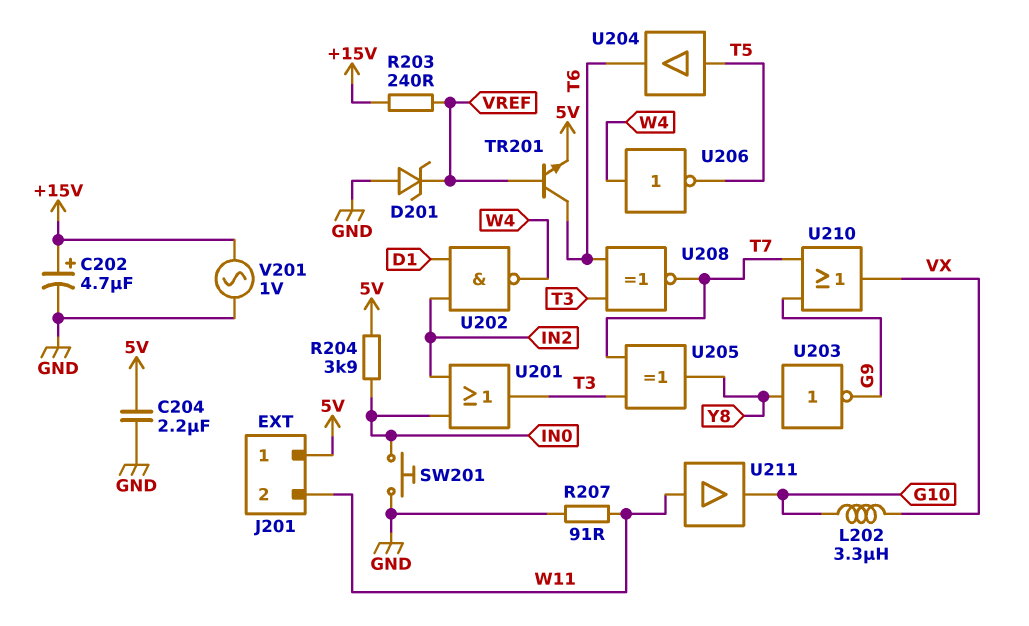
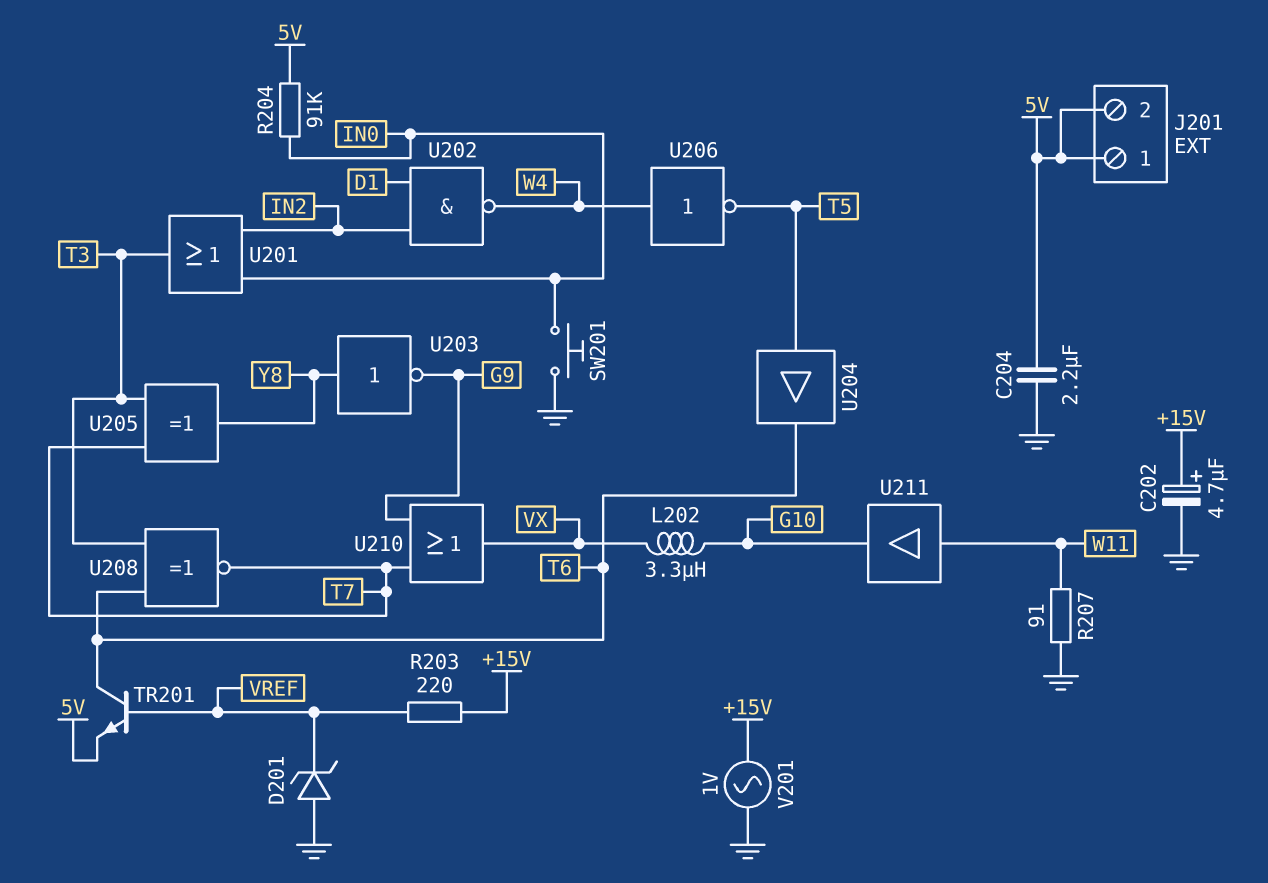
J201 pin 2: W11 -> 5V
R203: 240 (+15V, VREF) -> 220 (+15V, VREF)
R204: 3.9k (5V, IN0) -> 91k (5V, IN0)

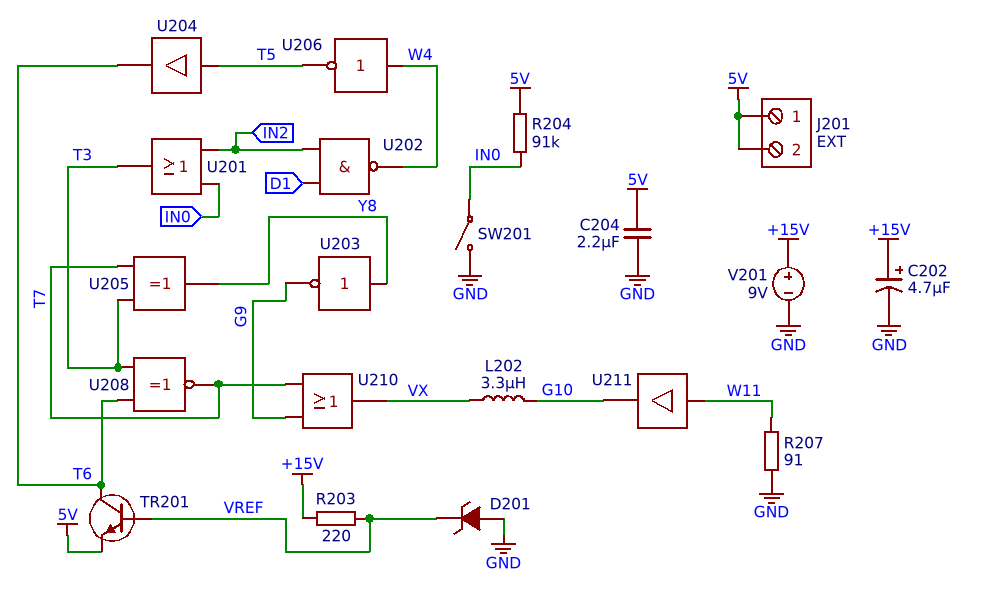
SW201: button (GND, IN0) -> switch (GND, IN0)
V201: AC 1V (+15V, GND) -> 9V (plus +15V, minus GND)

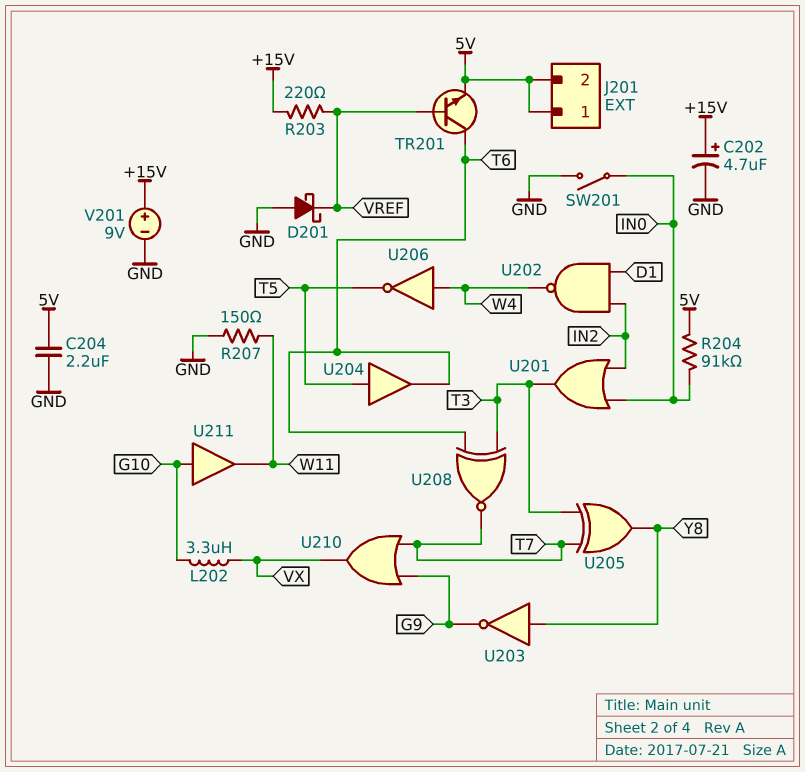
D201: zener (A GND, K VREF) -> schottky (A GND, K VREF)
R207: 91 (GND, W11) -> 150 (GND, W11)
U211: buffer (in W11, out G10) -> buffer (in G10, out W11)

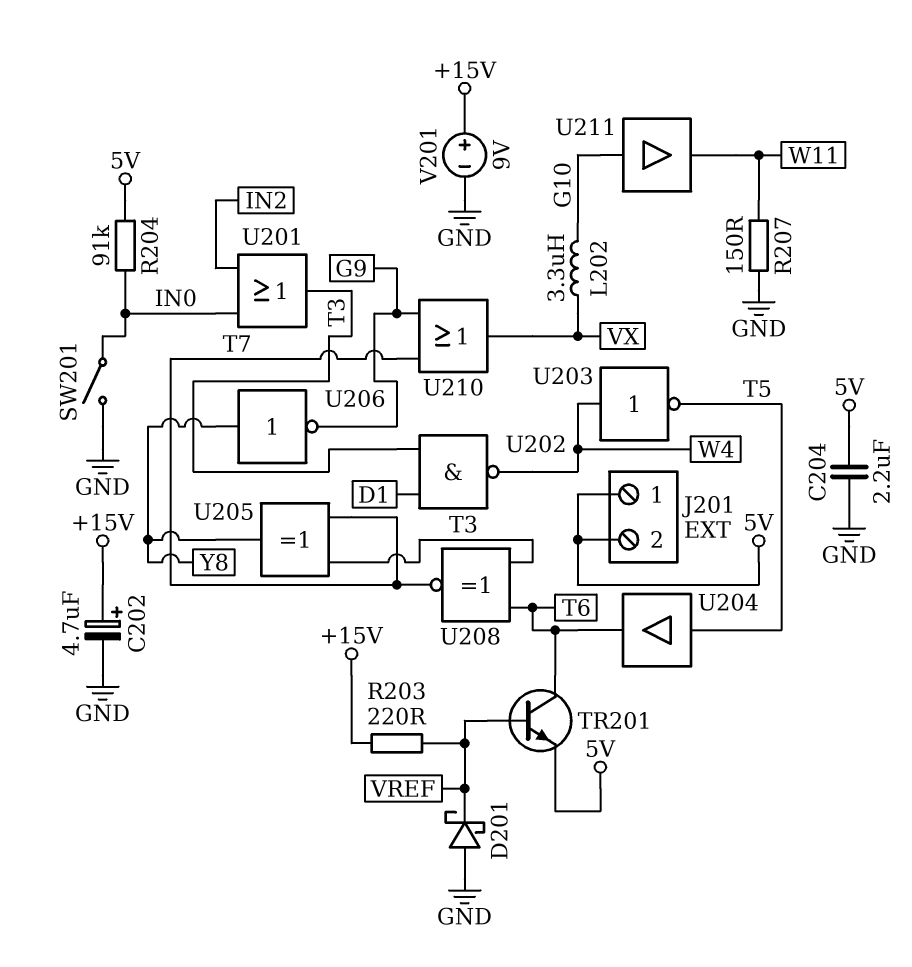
U202: NAND (in D1, in IN2, out W4) -> NAND (in D1, in T3, out W4)
U203: NOT (in Y8, out G9) -> NOT (in W4, out T5)
U206: NOT (in W4, out T5) -> NOT (in Y8, out G9)

